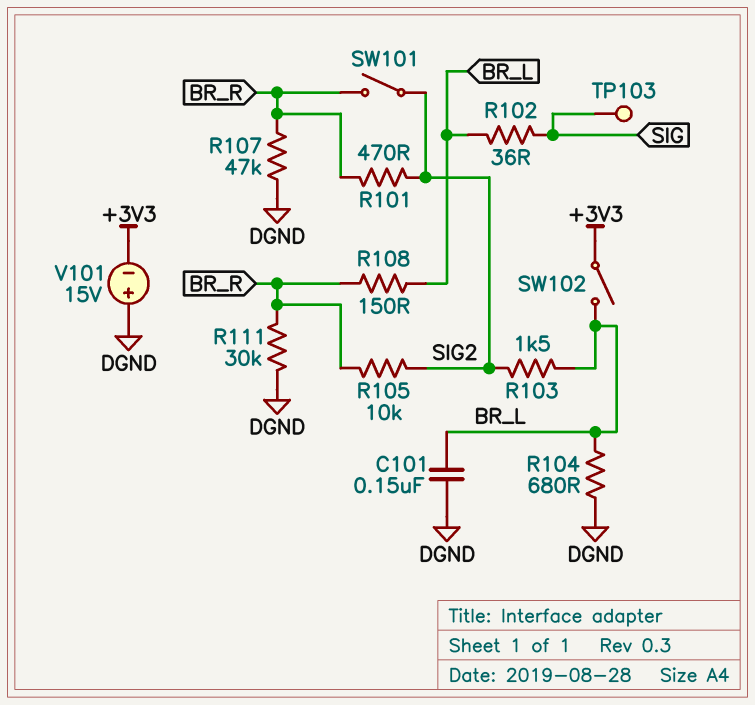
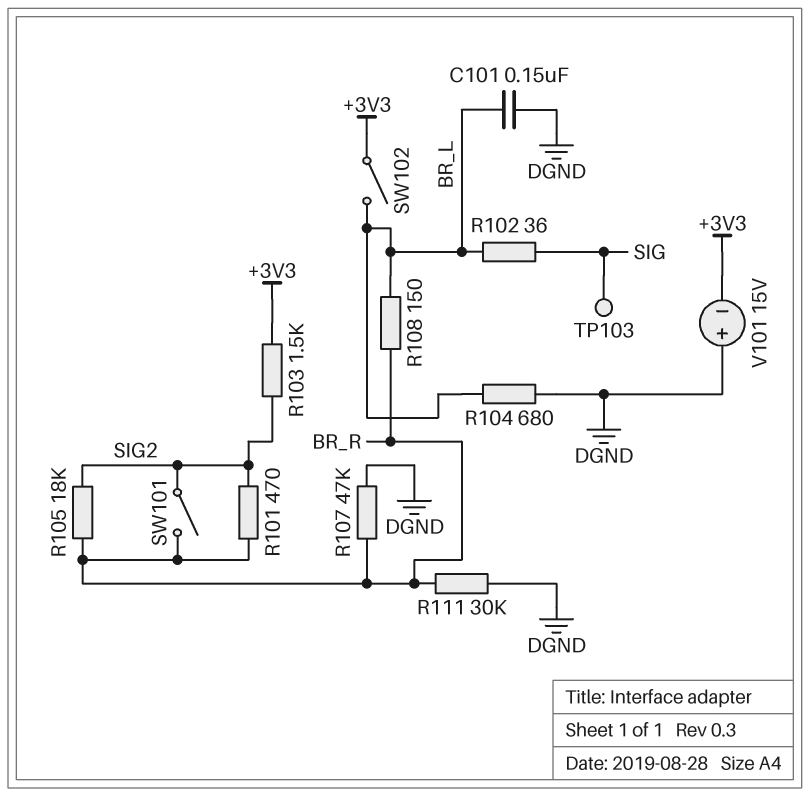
R103: 1.5k (BR_L, SIG2) -> 1.5k (+3V3, SIG2)
R105: 10k (BR_R, SIG2) -> 18k (BR_R, SIG2)

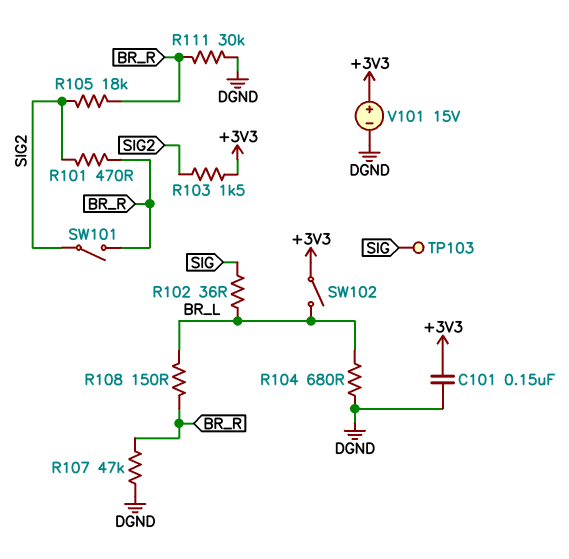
C101: 150nF (BR_L, DGND) -> 150nF (+3V3, DGND)
V101: 15V (plus DGND, minus +3V3) -> 15V (plus +3V3, minus DGND)

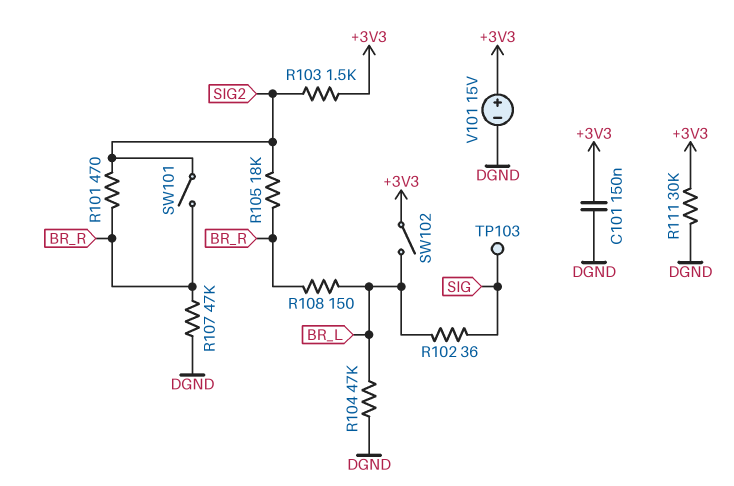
R104: 680 (BR_L, DGND) -> 47k (BR_L, DGND)
R111: 30k (BR_R, DGND) -> 30k (+3V3, DGND)

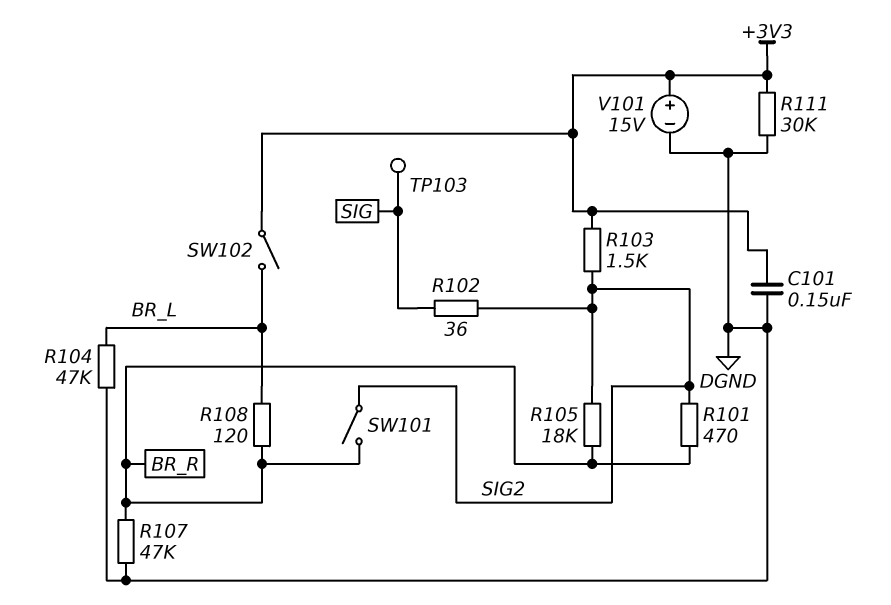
R102: 36 (BR_L, SIG) -> 36 (SIG, SIG2)
R108: 150 (BR_L, BR_R) -> 120 (BR_L, BR_R)

